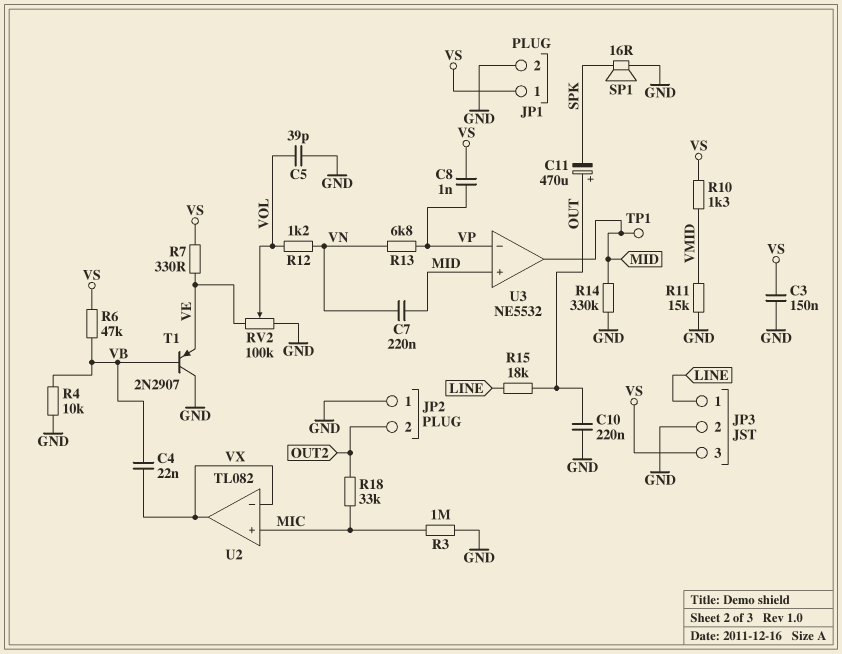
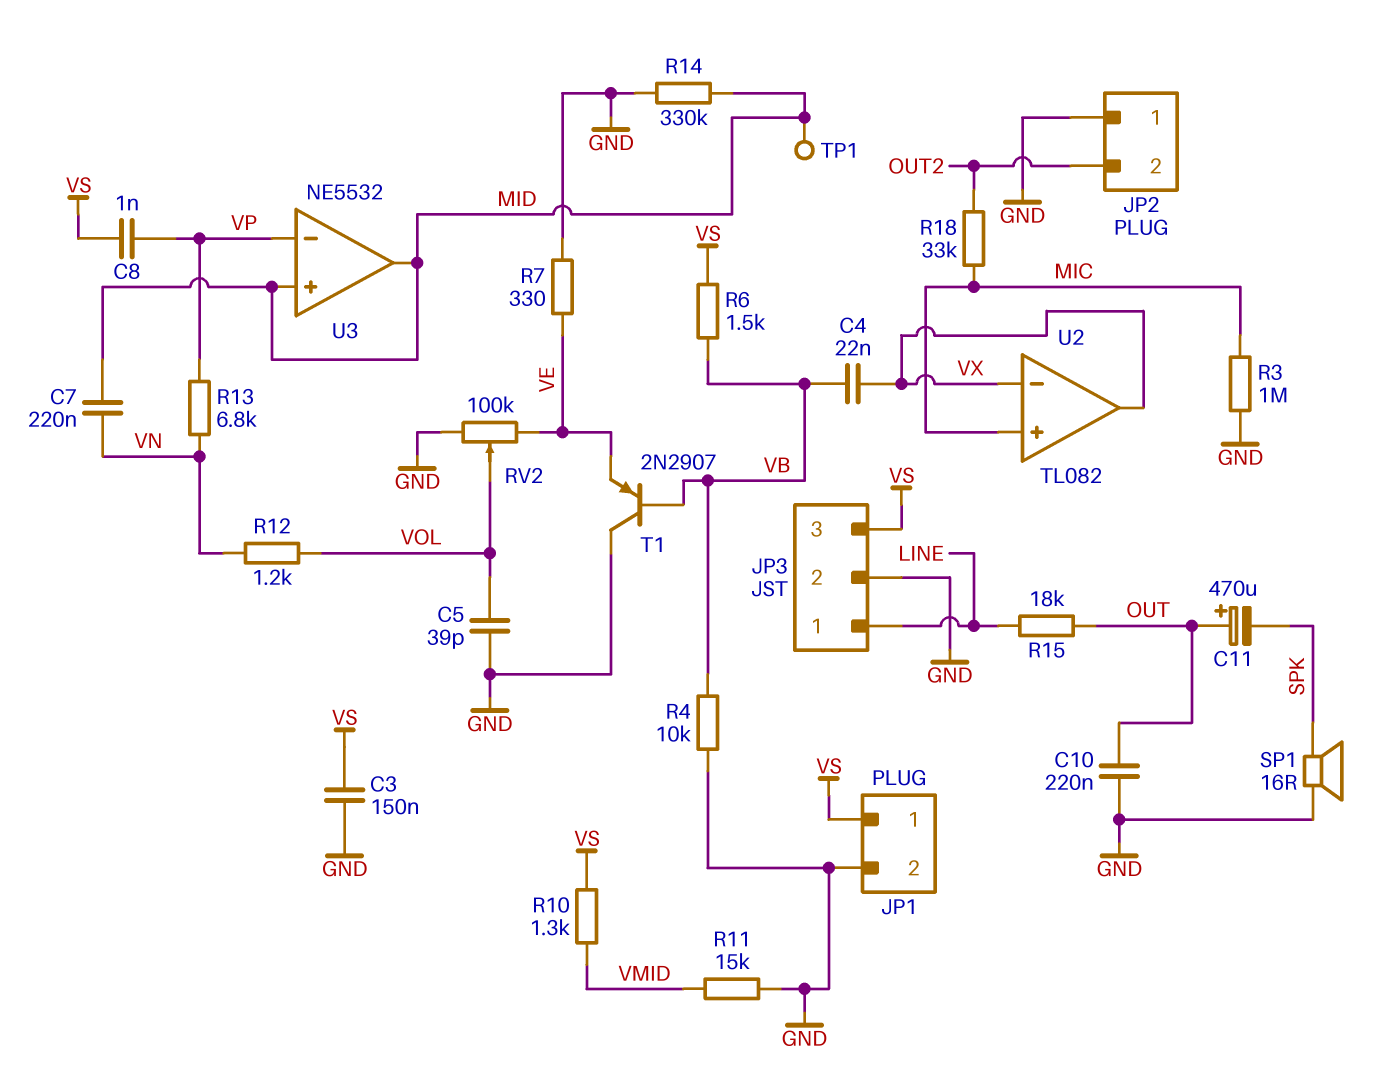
R6: 47k (VB, VS) -> 1.5k (VB, VS)
R7: 330 (VE, VS) -> 330 (GND, VE)

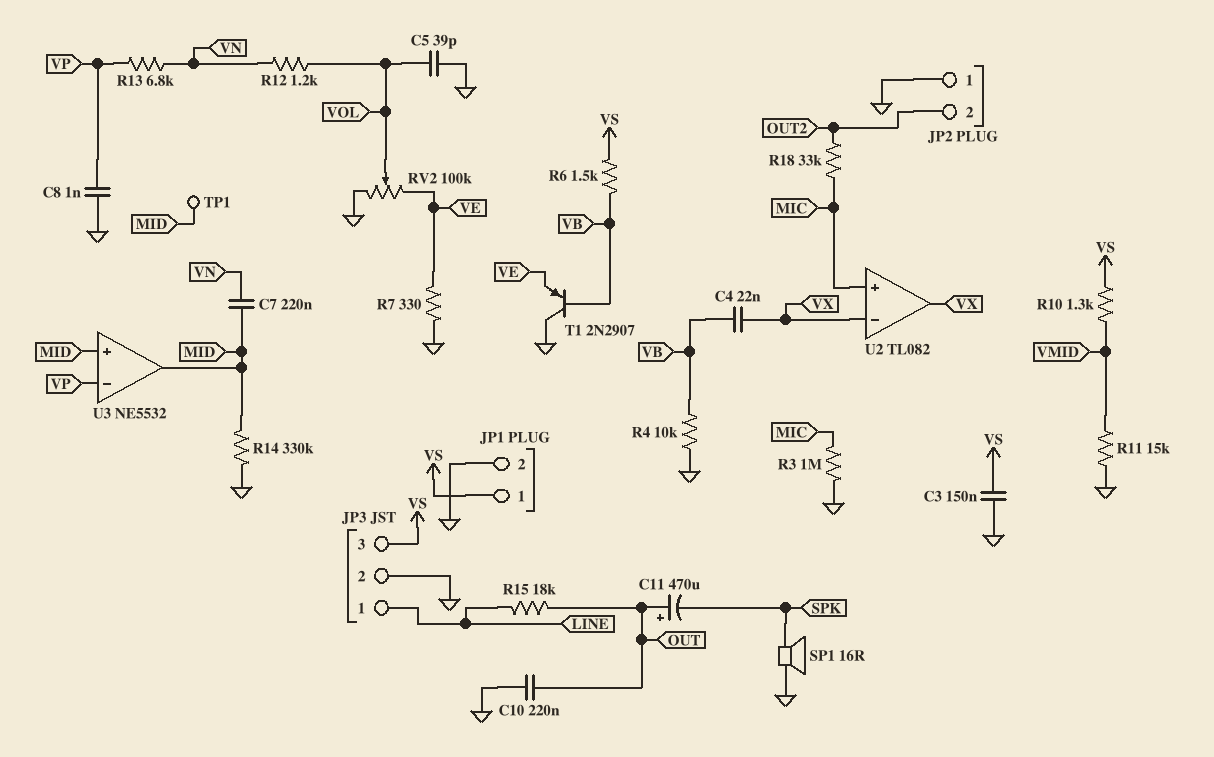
C8: 1nF (VP, VS) -> 1nF (GND, VP)

